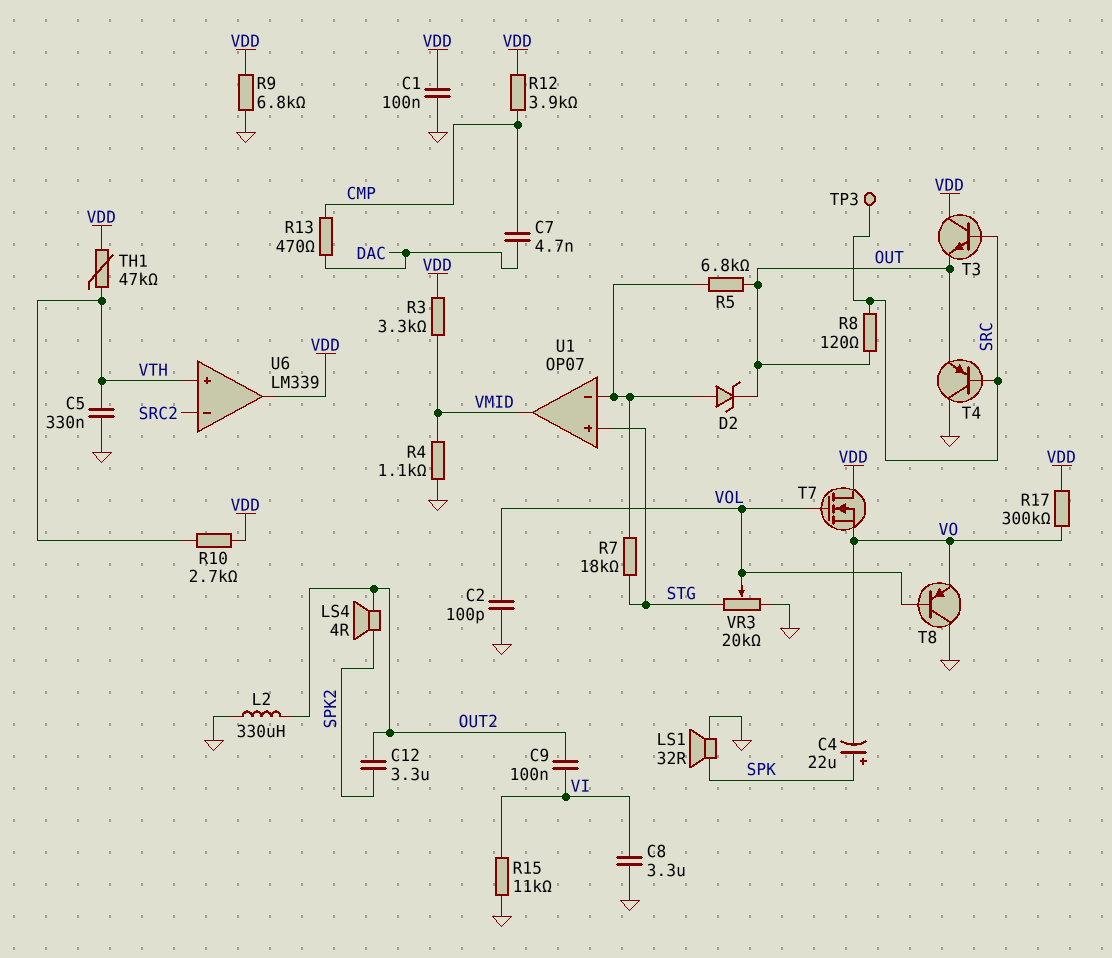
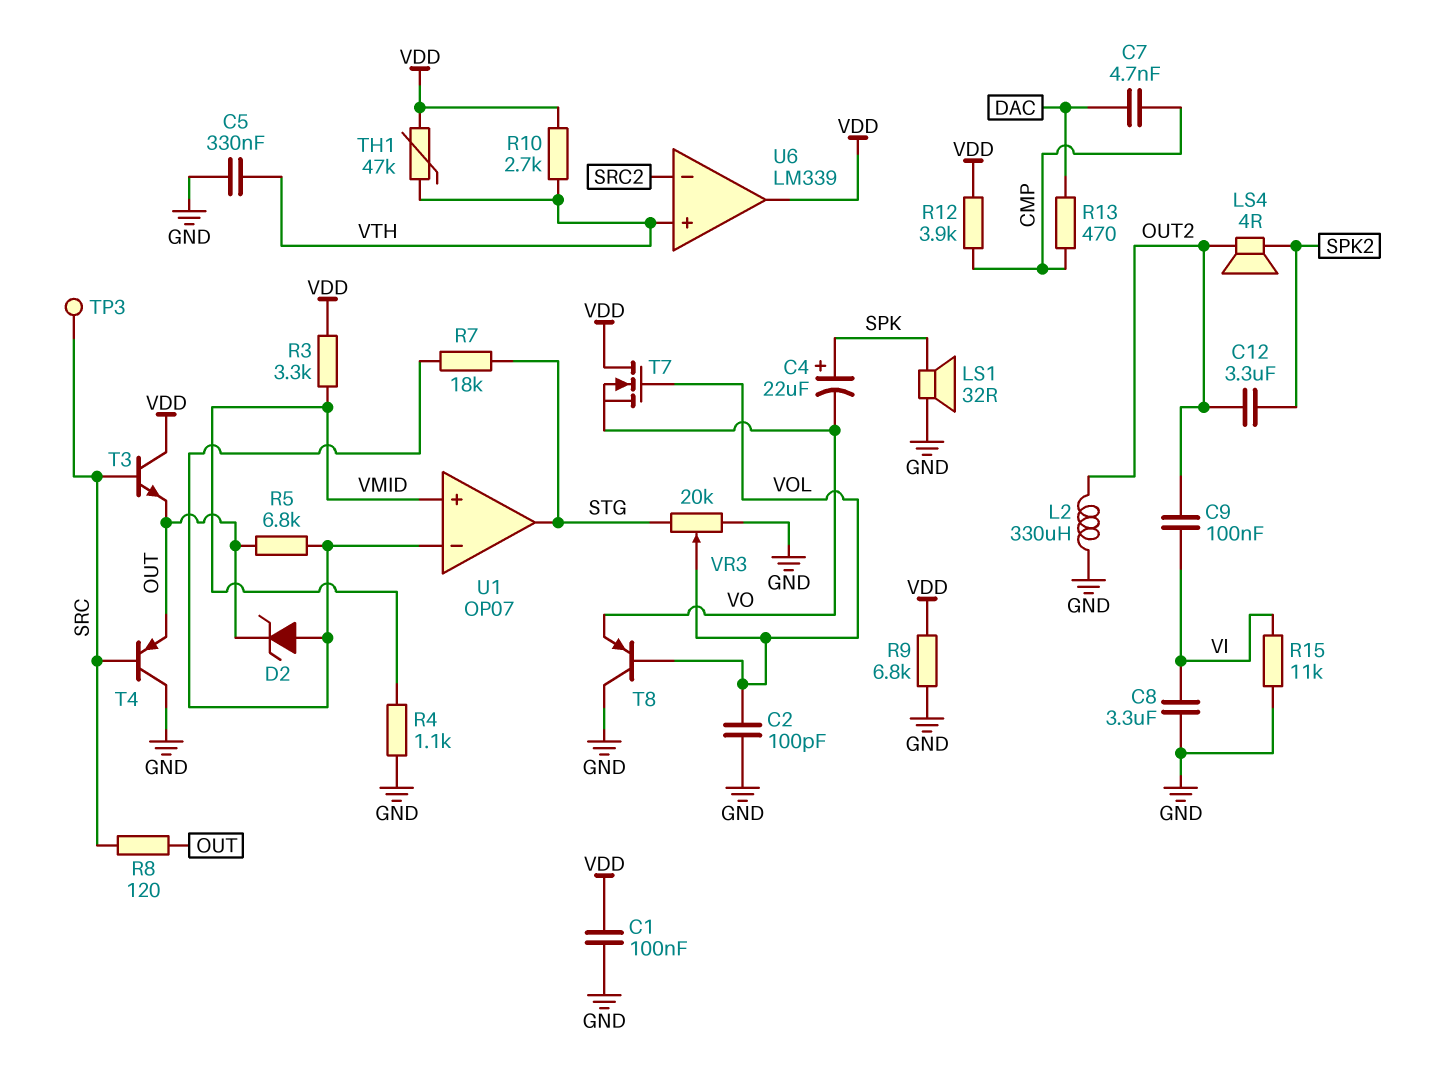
R17: 300k (VDD, VO) -> none
U1 pin in+: STG -> VMID
U1 pin out: VMID -> STG

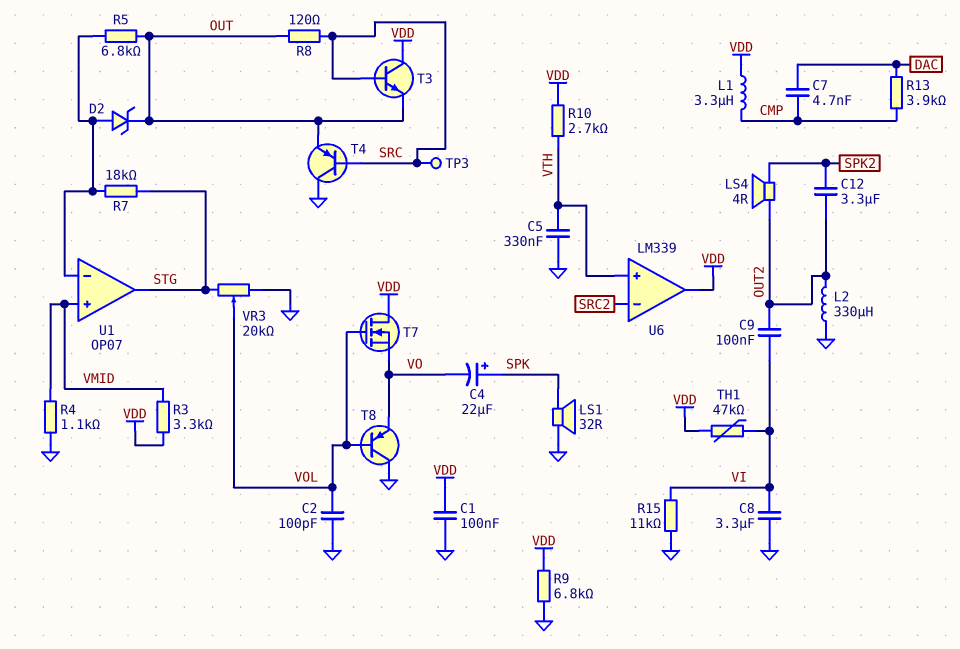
L1: none -> 3.3uH (CMP, VDD)
R12: 3.9k (CMP, VDD) -> none
R13: 470 (CMP, DAC) -> 3.9k (CMP, DAC)
TH1: 47k (VDD, VTH) -> 47k (VDD, VI)

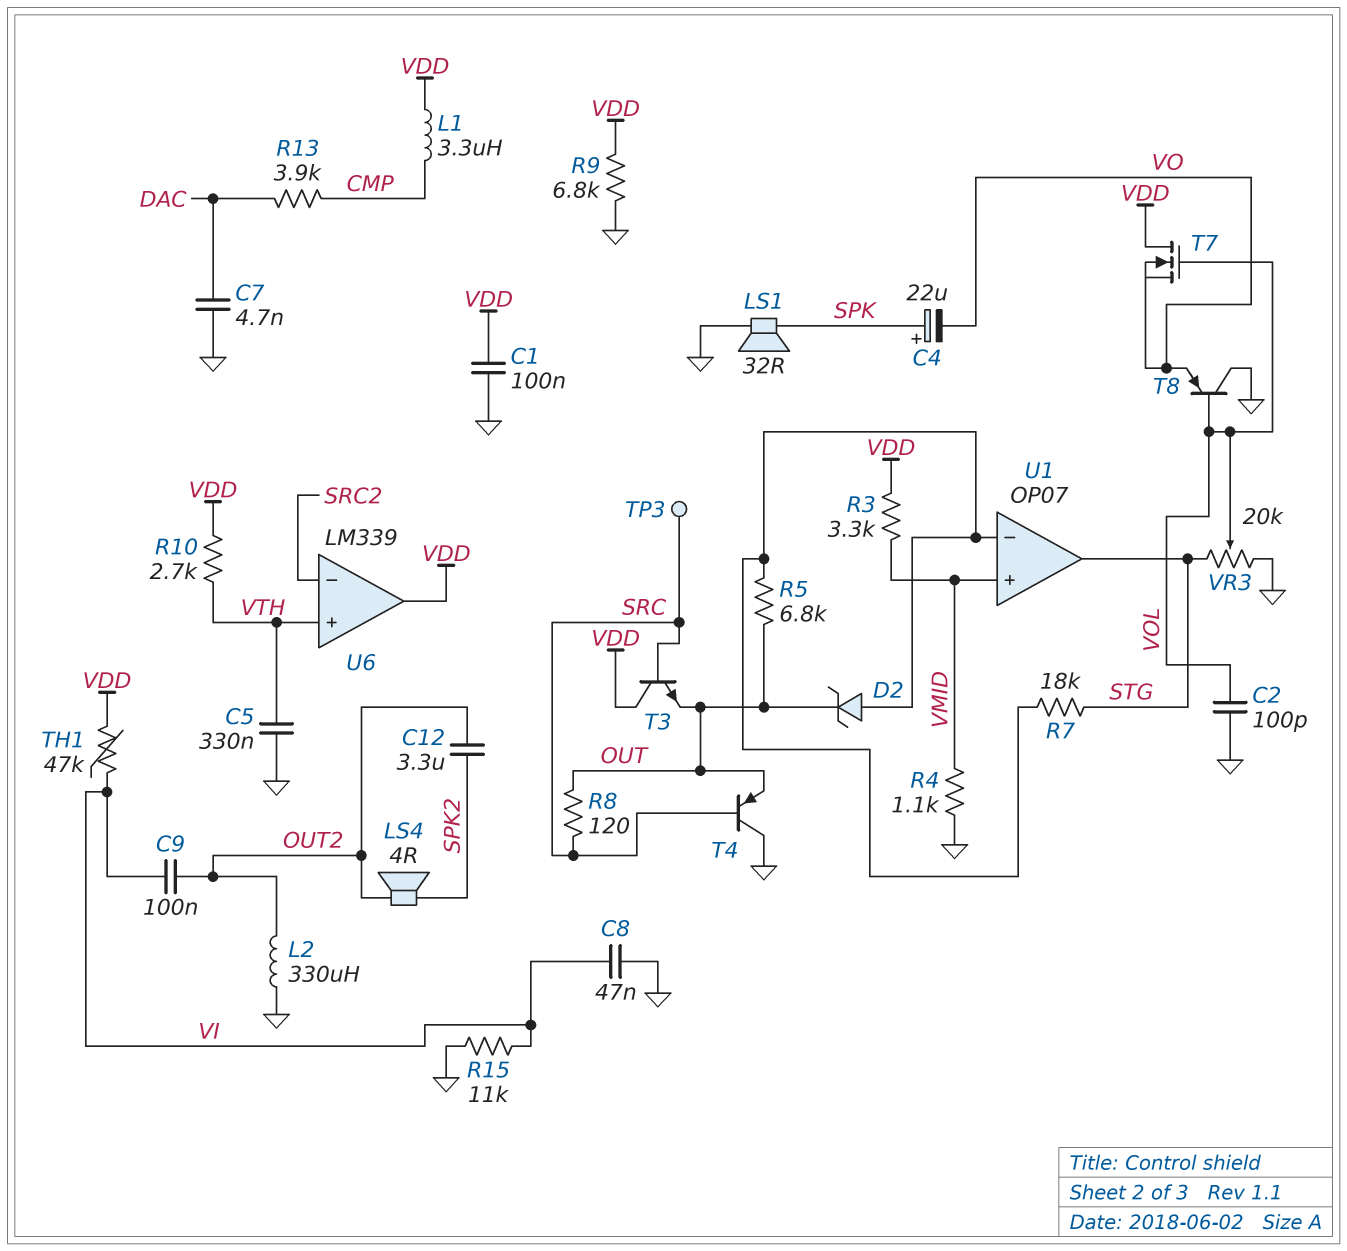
C7: 4.7nF (CMP, DAC) -> 4.7nF (DAC, GND)
C8: 3.3uF (GND, VI) -> 47nF (GND, VI)

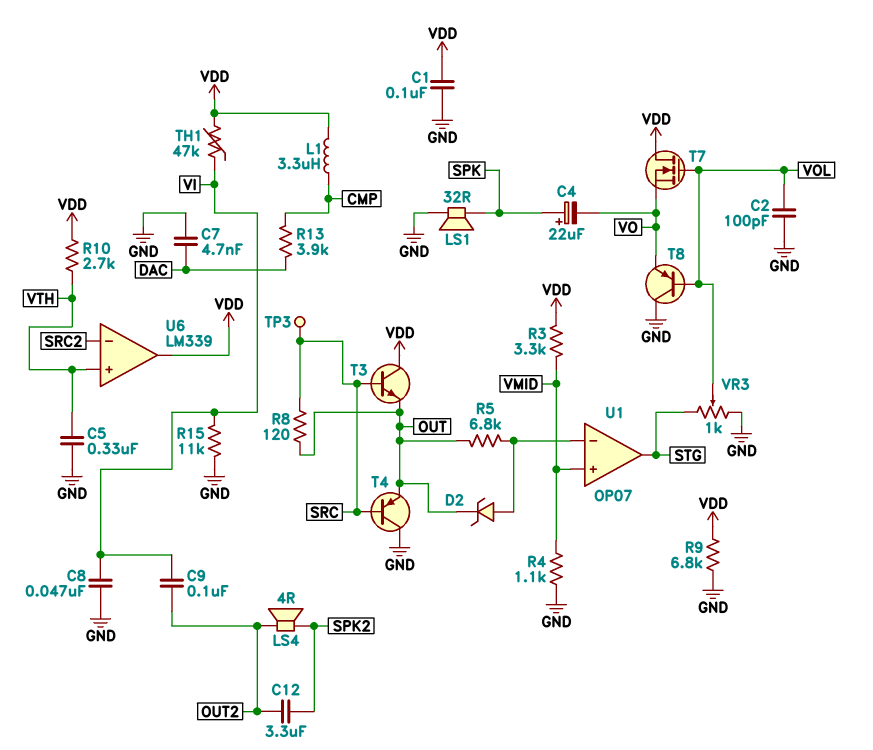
L2: 330uH (GND, OUT2) -> none
R7: 18k (STG, U1/in-) -> none
VR3: 20k (GND, STG, wiper VOL) -> 1k (GND, STG, wiper VOL)

